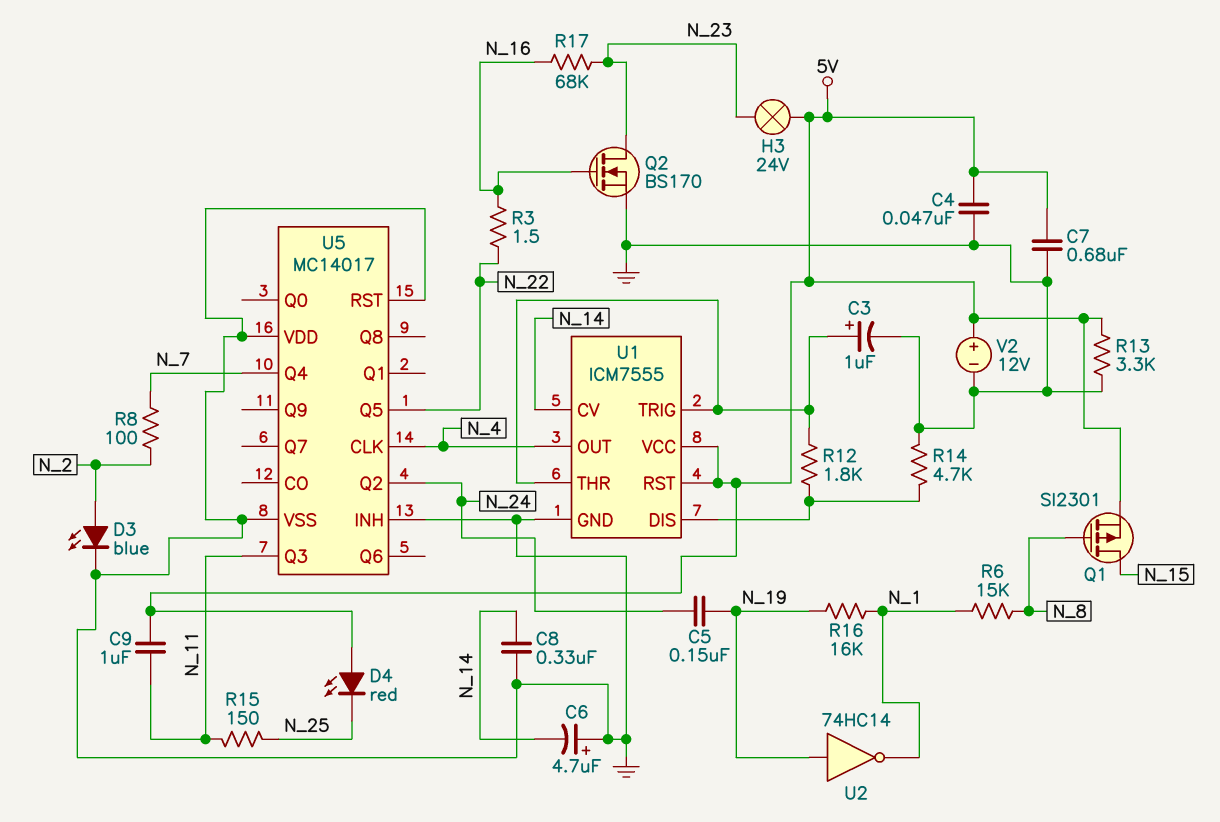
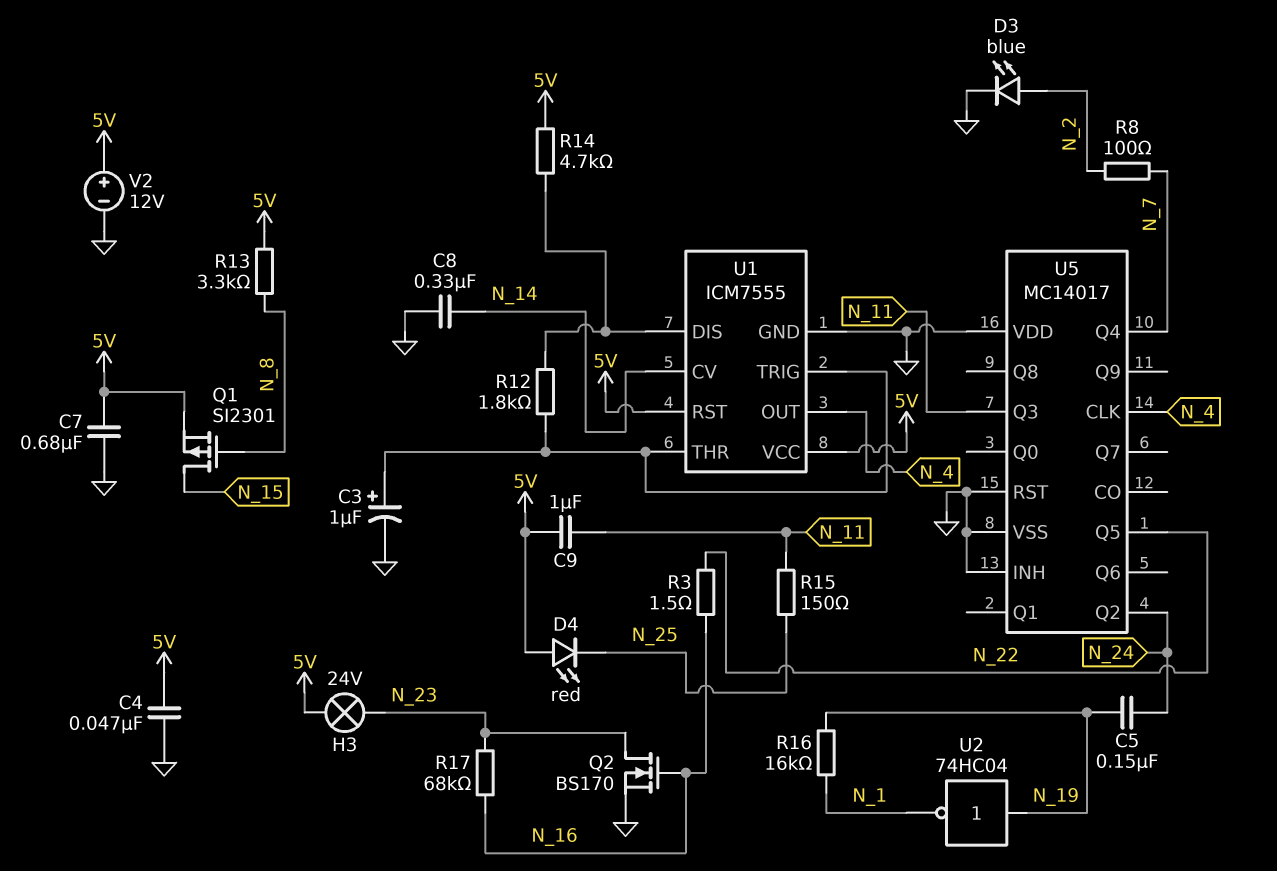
C6: 4.7uF (plus GND, minus N_14) -> none
R6: 15k (N_1, N_8) -> none
R13: 3.3k (5V, GND) -> 3.3k (5V, N_8)
R14: 4.7k (GND, U1/DIS) -> 4.7k (5V, U1/DIS)
U2: NOT 74HC14 (in N_19, out N_1) -> NOT 74HC04 (in N_19, out N_1)

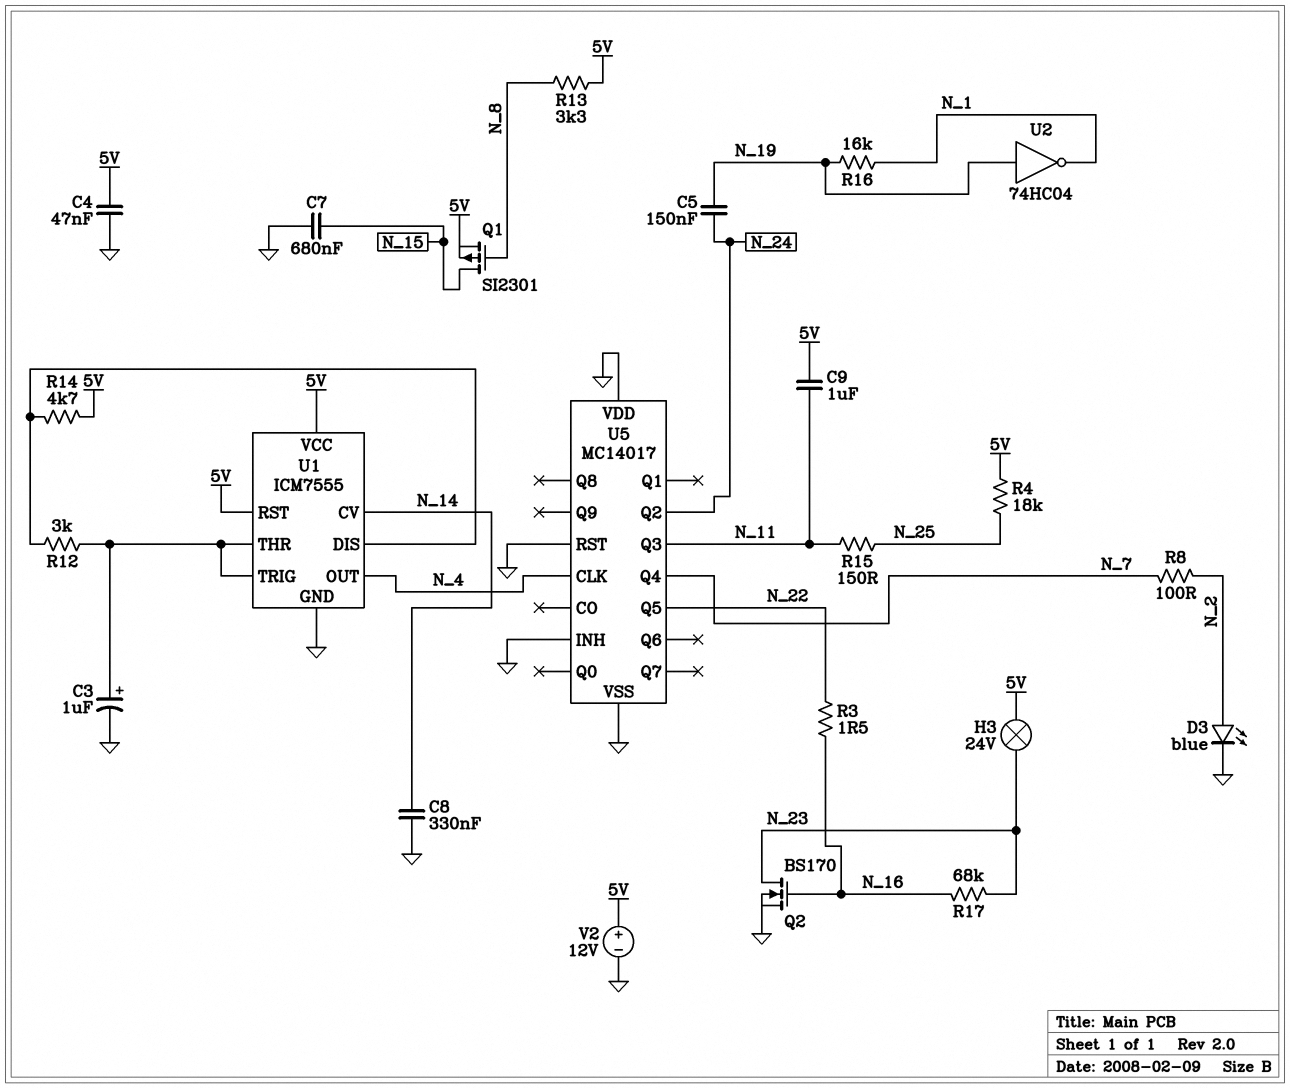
C7: 680nF (5V, GND) -> 680nF (GND, N_15)
D4: LED red (A 5V, K N_25) -> none
R4: none -> 18k (5V, N_25)
R12: 1.8k (U1/DIS, U1/THR) -> 3k (U1/DIS, U1/THR)

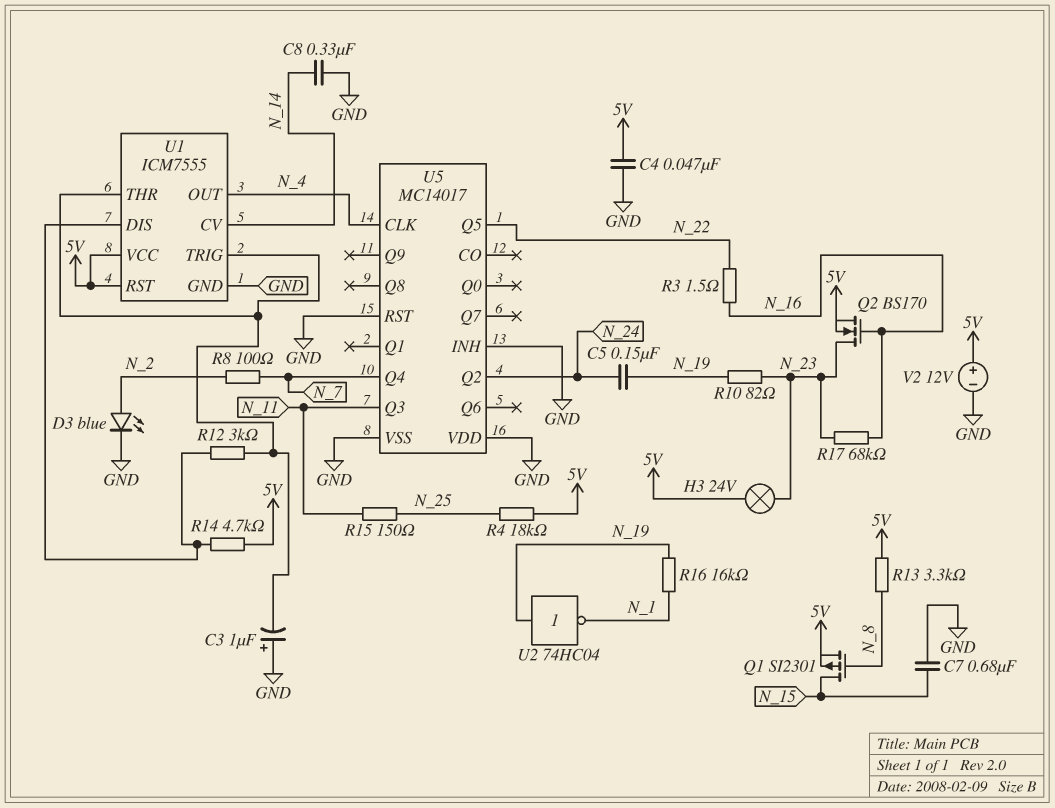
C3: 1uF (plus U1/THR, minus GND) -> 1uF (plus GND, minus U1/THR)
C9: 1uF (5V, N_11) -> none
Q2: NMOS BS170 (G N_16, D N_23, S GND) -> NMOS BS170 (G N_16, D N_23, S 5V)
R10: none -> 82 (N_19, N_23)

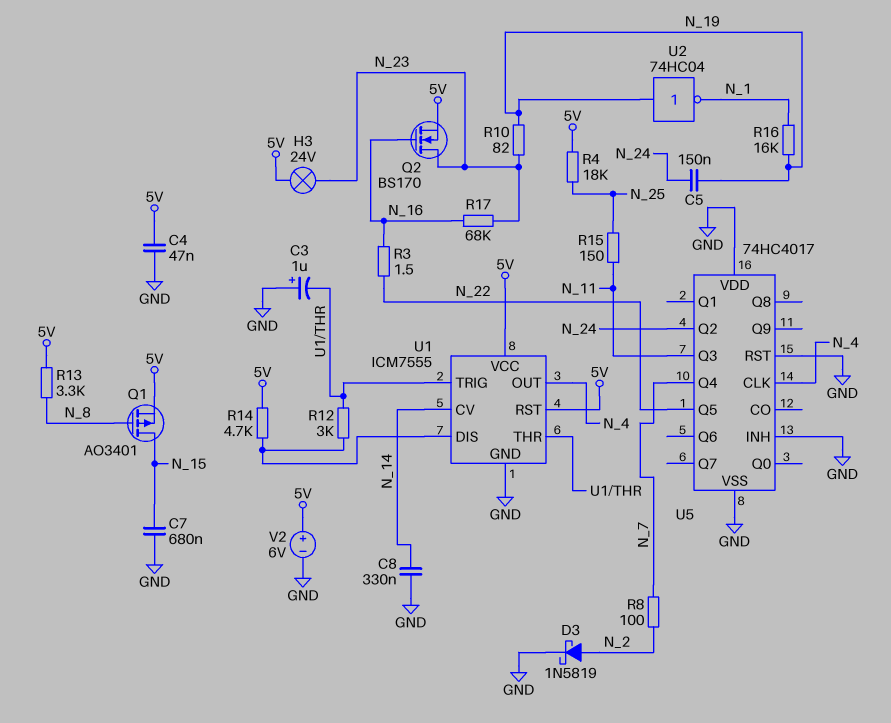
D3: LED blue (A N_2, K GND) -> schottky 1N5819 (A N_2, K GND)
Q1: PMOS SI2301 (G N_8, D N_15, S 5V) -> PMOS AO3401 (G N_8, D N_15, S 5V)
U5: MC14017 -> 74HC4017
V2: 12V (plus 5V, minus GND) -> 6V (plus 5V, minus GND)

